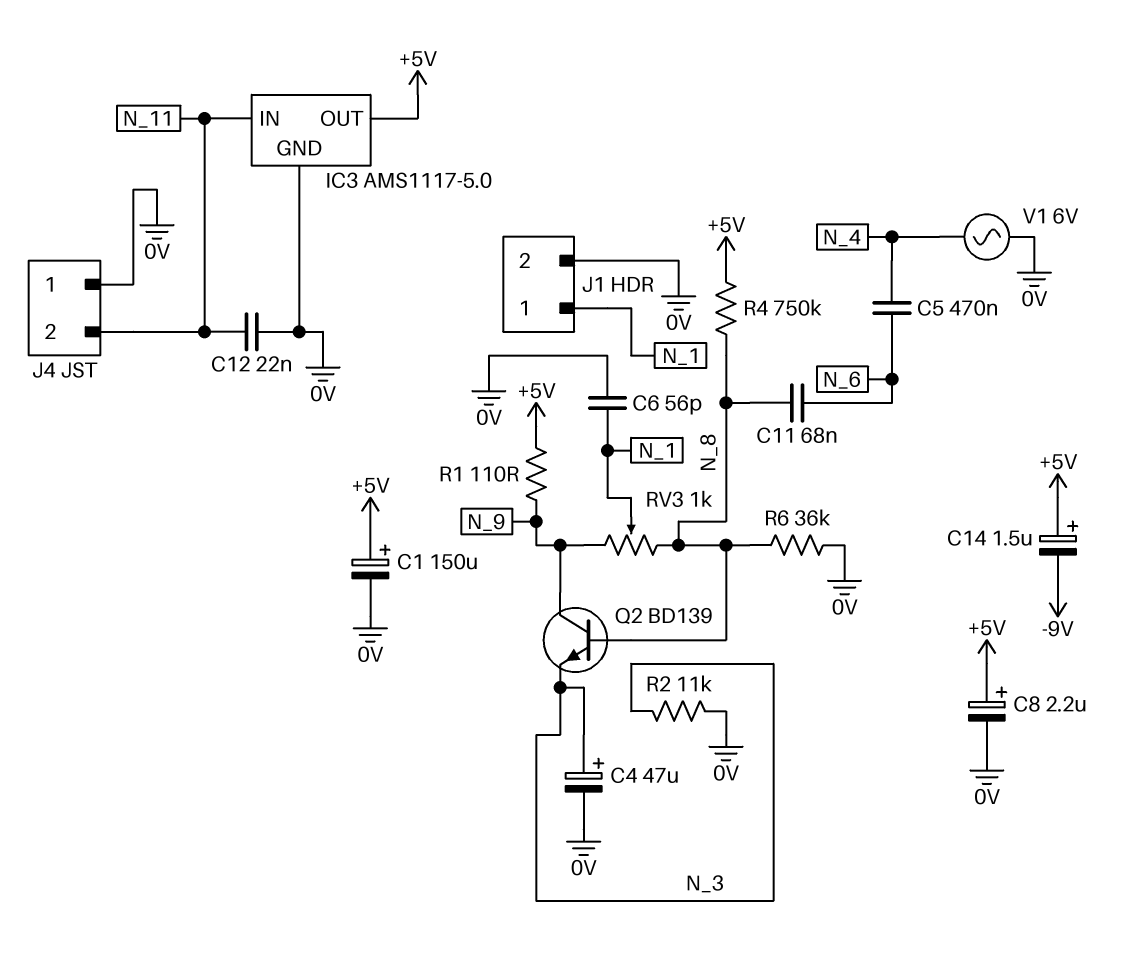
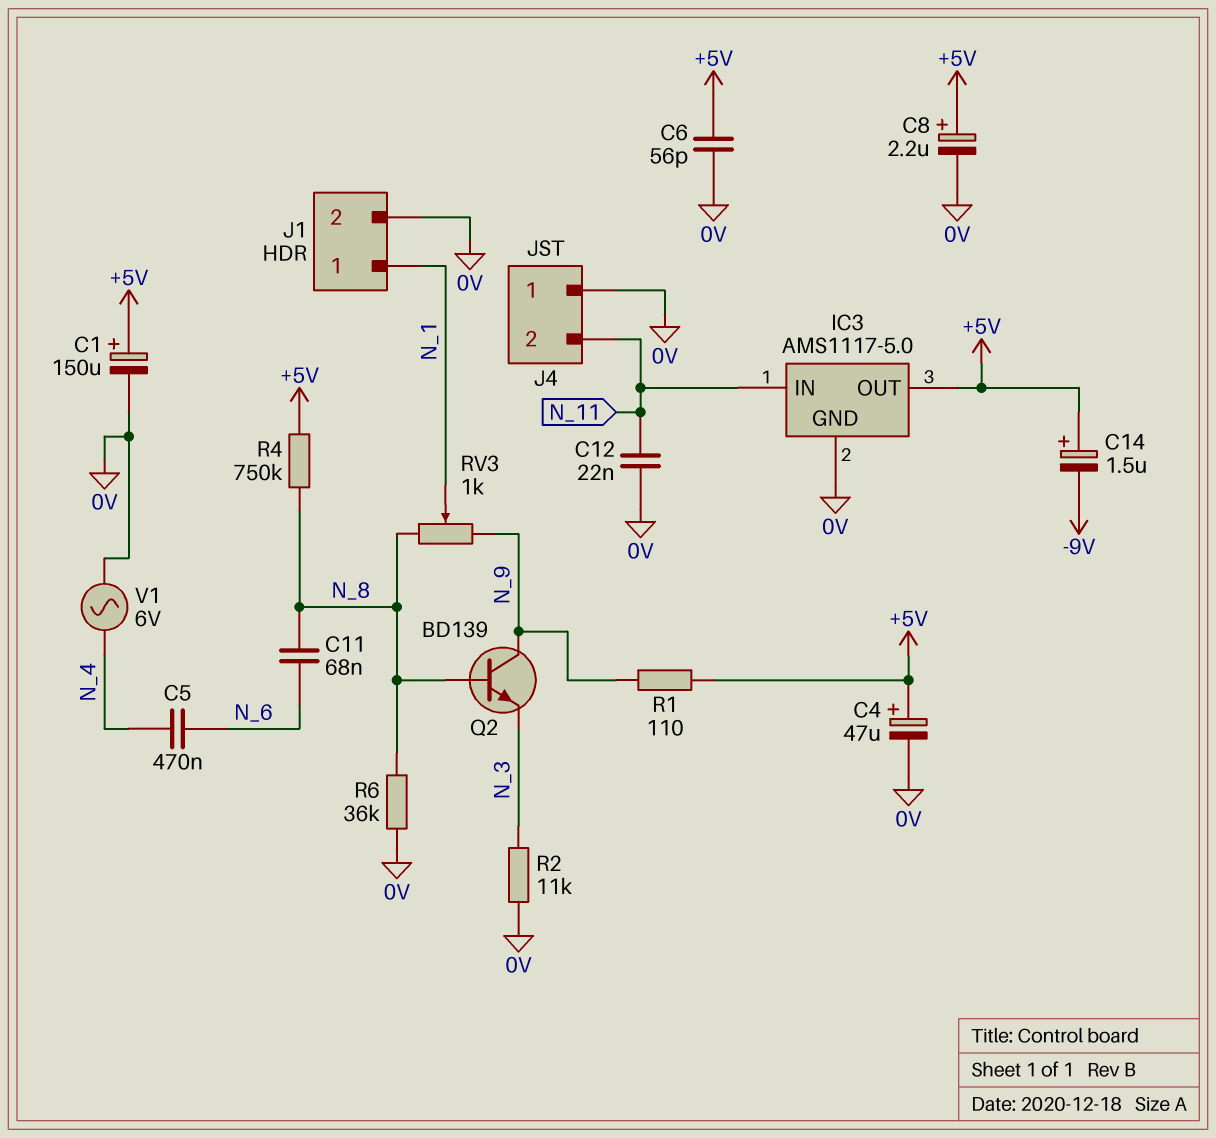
C4: 47uF (plus N_3, minus 0V) -> 47uF (plus +5V, minus 0V)
C6: 56pF (0V, N_1) -> 56pF (+5V, 0V)

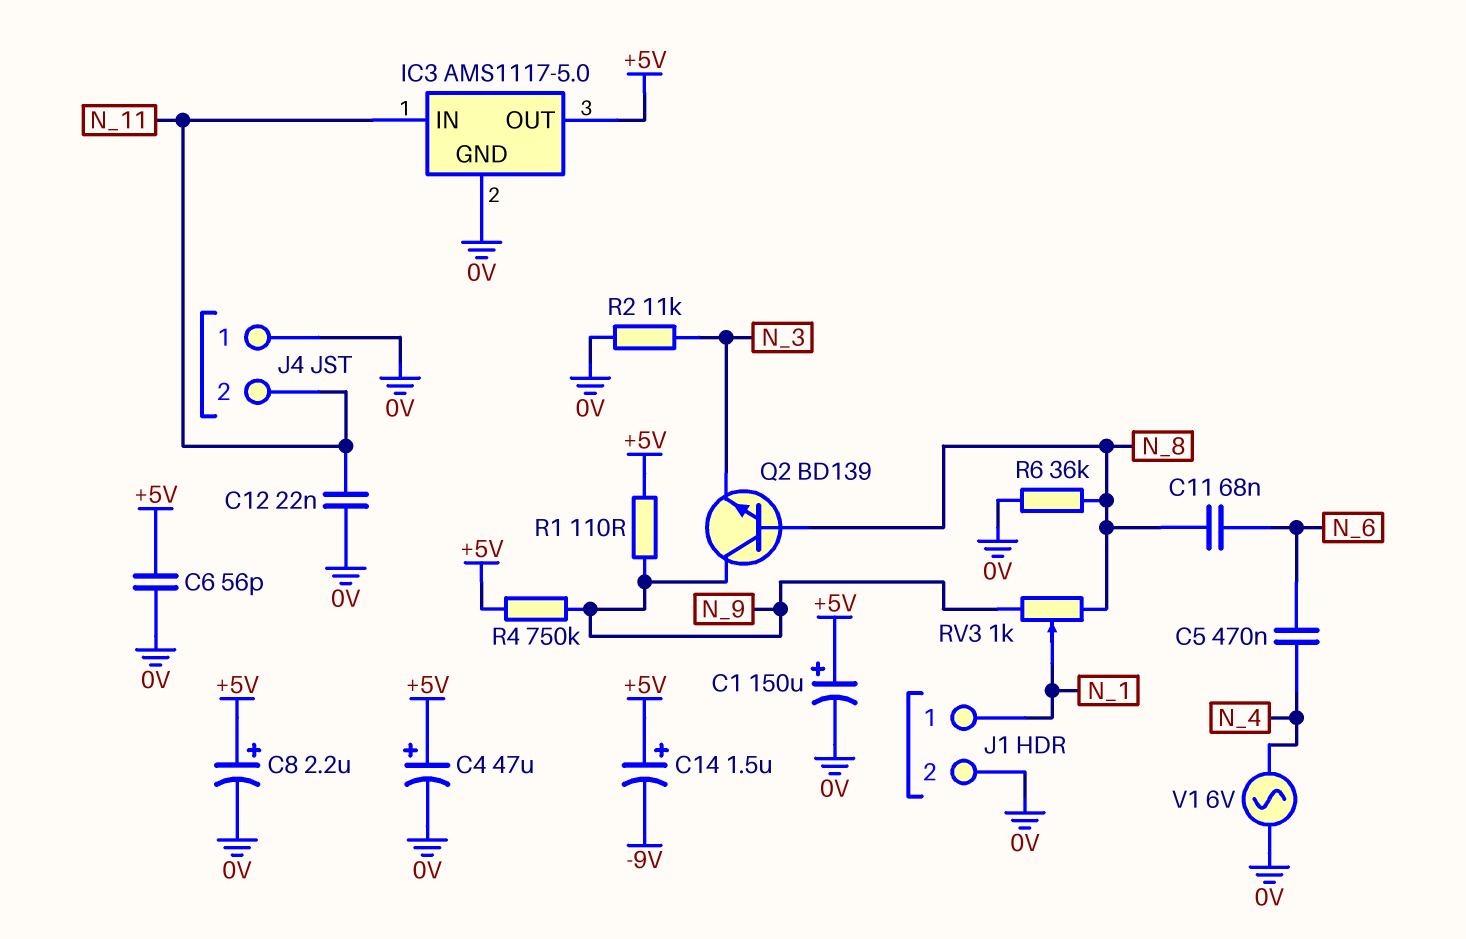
R4: 750k (+5V, N_8) -> 750k (+5V, N_9)

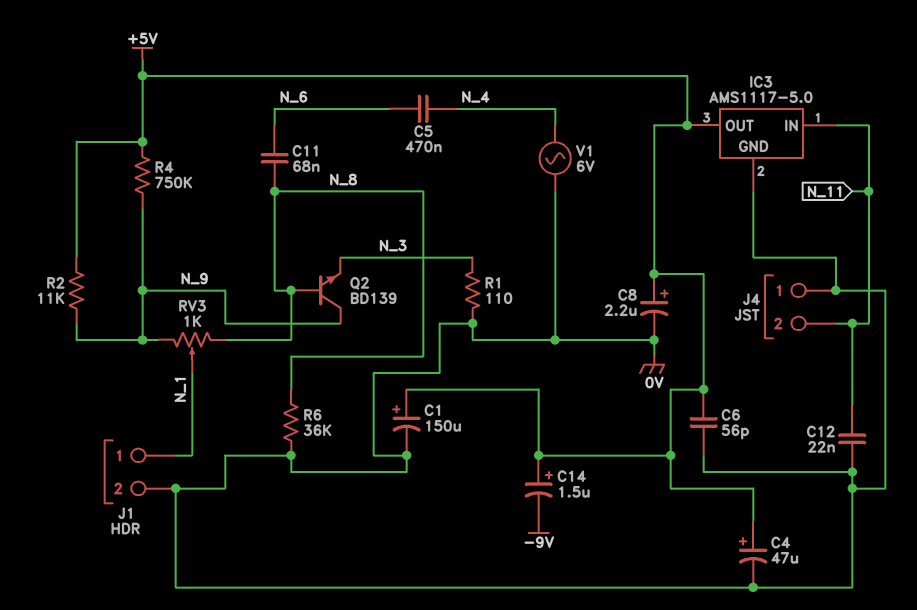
R1: 110 (+5V, N_9) -> 110 (0V, N_3)
R2: 11k (0V, N_3) -> 11k (+5V, N_9)

